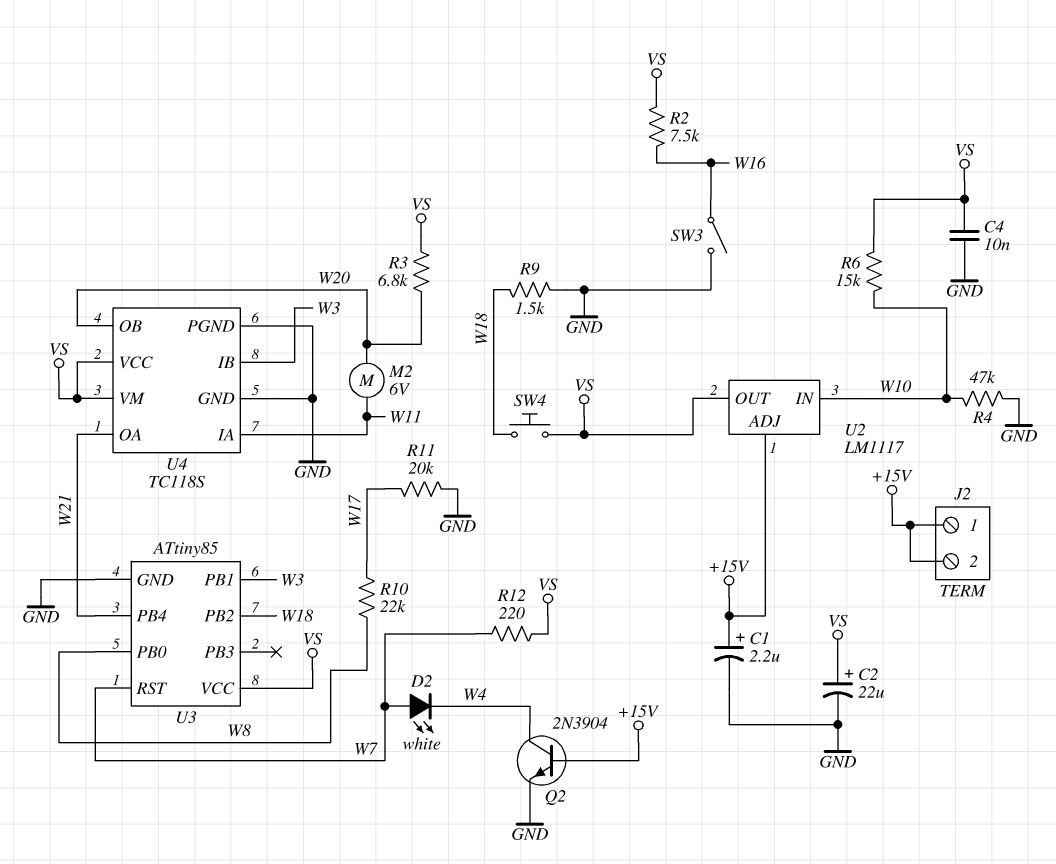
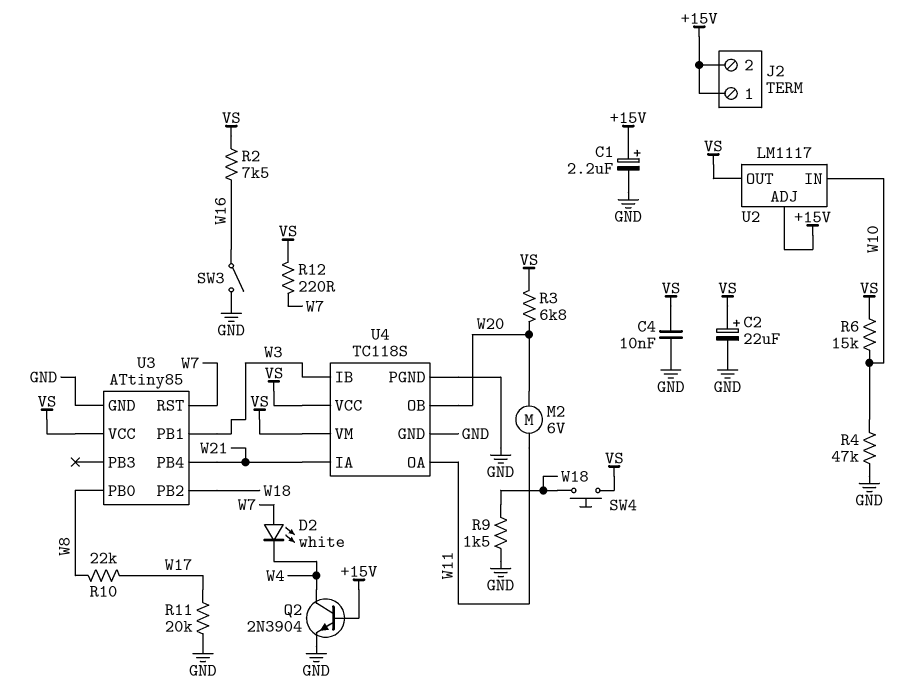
U4 pin IA: W11 -> W21
U4 pin OA: W21 -> W11

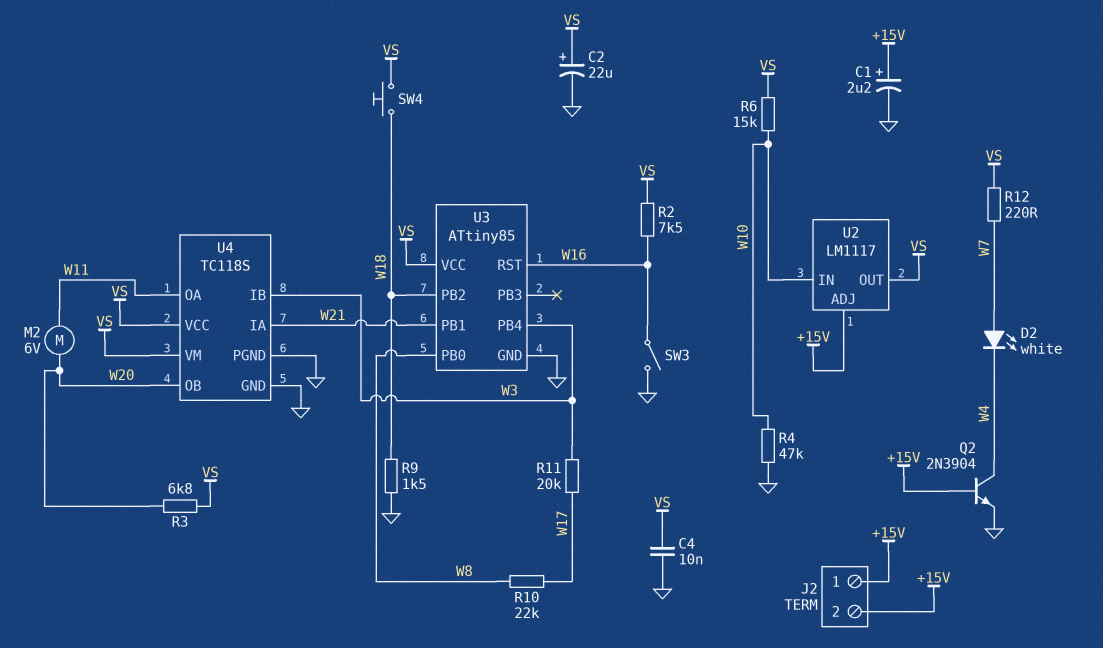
R11: 20k (GND, W17) -> 20k (W3, W17)
U3 pin PB1: W3 -> W21
U3 pin PB4: W21 -> W3
U3 pin RST: W7 -> W16

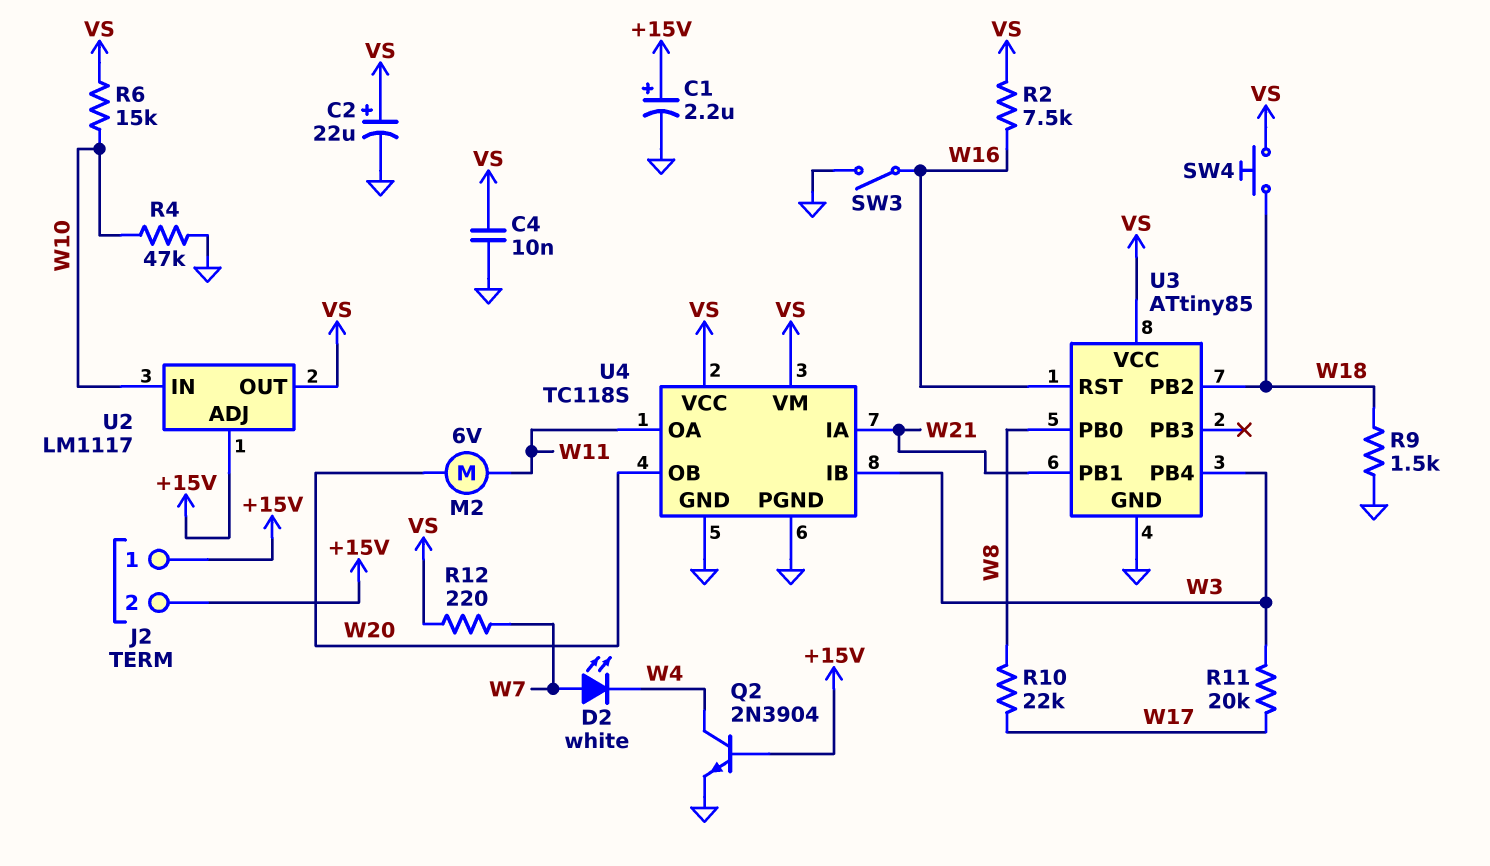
R3: 6.8k (VS, W20) -> none

